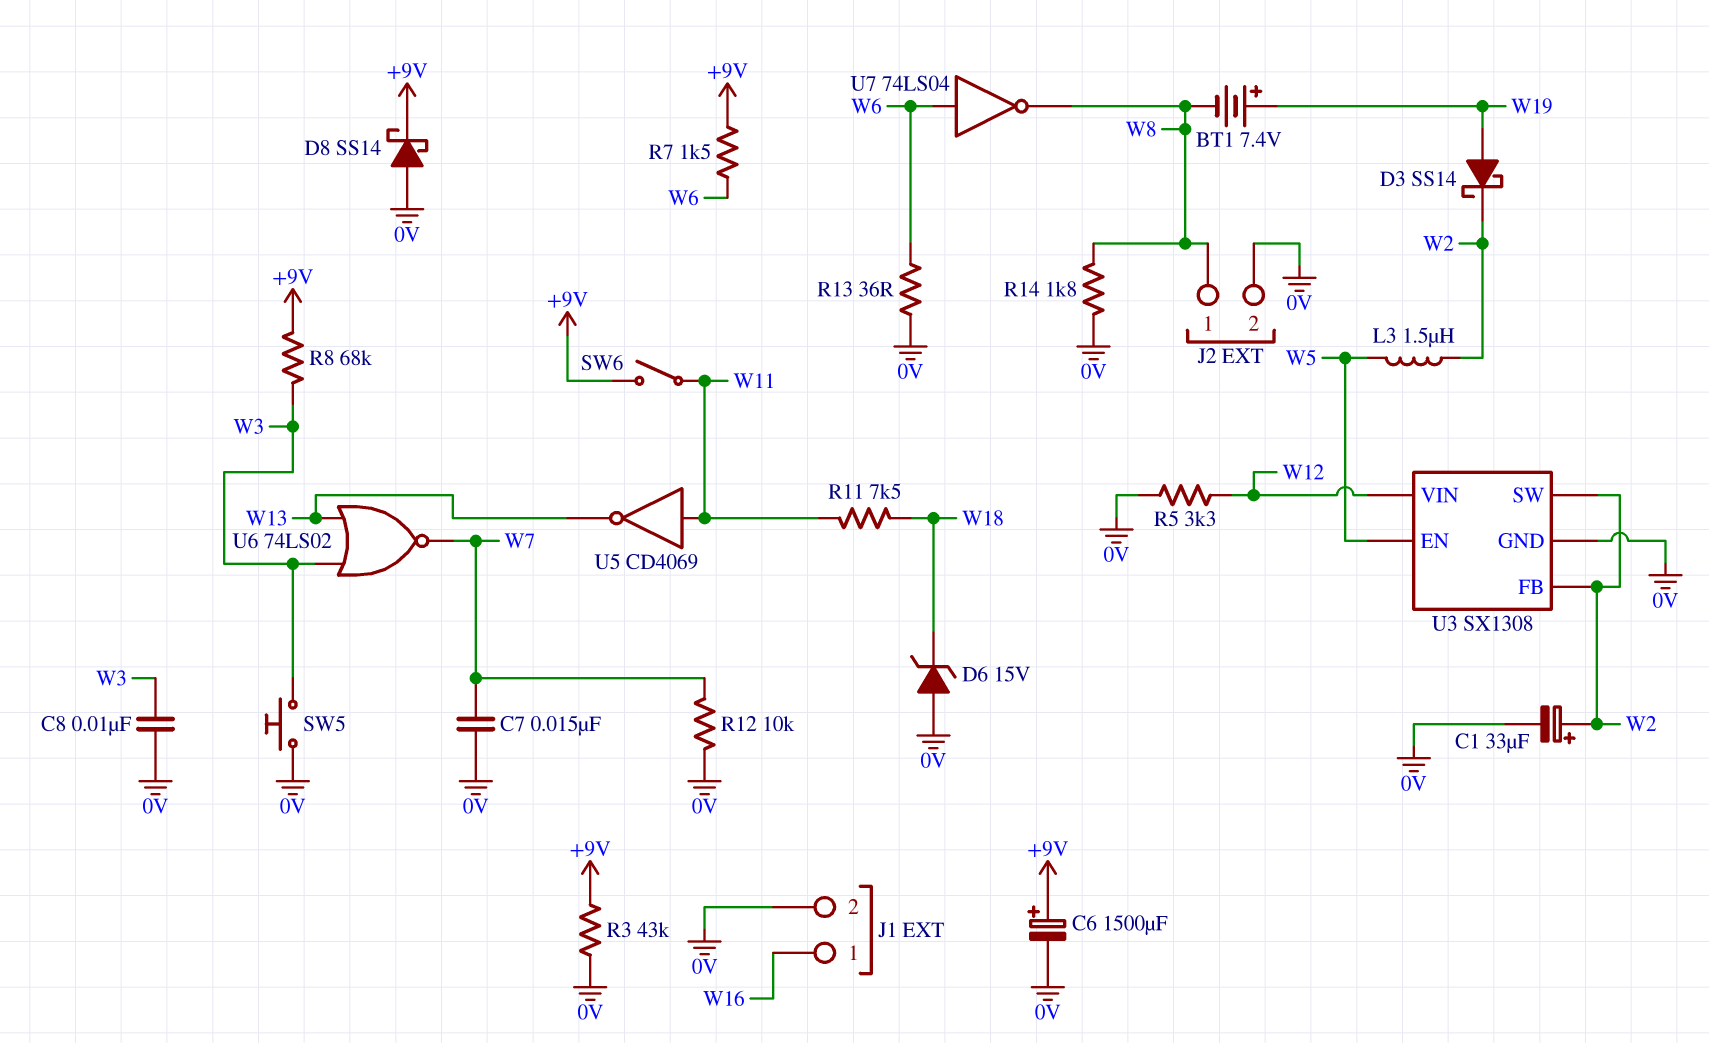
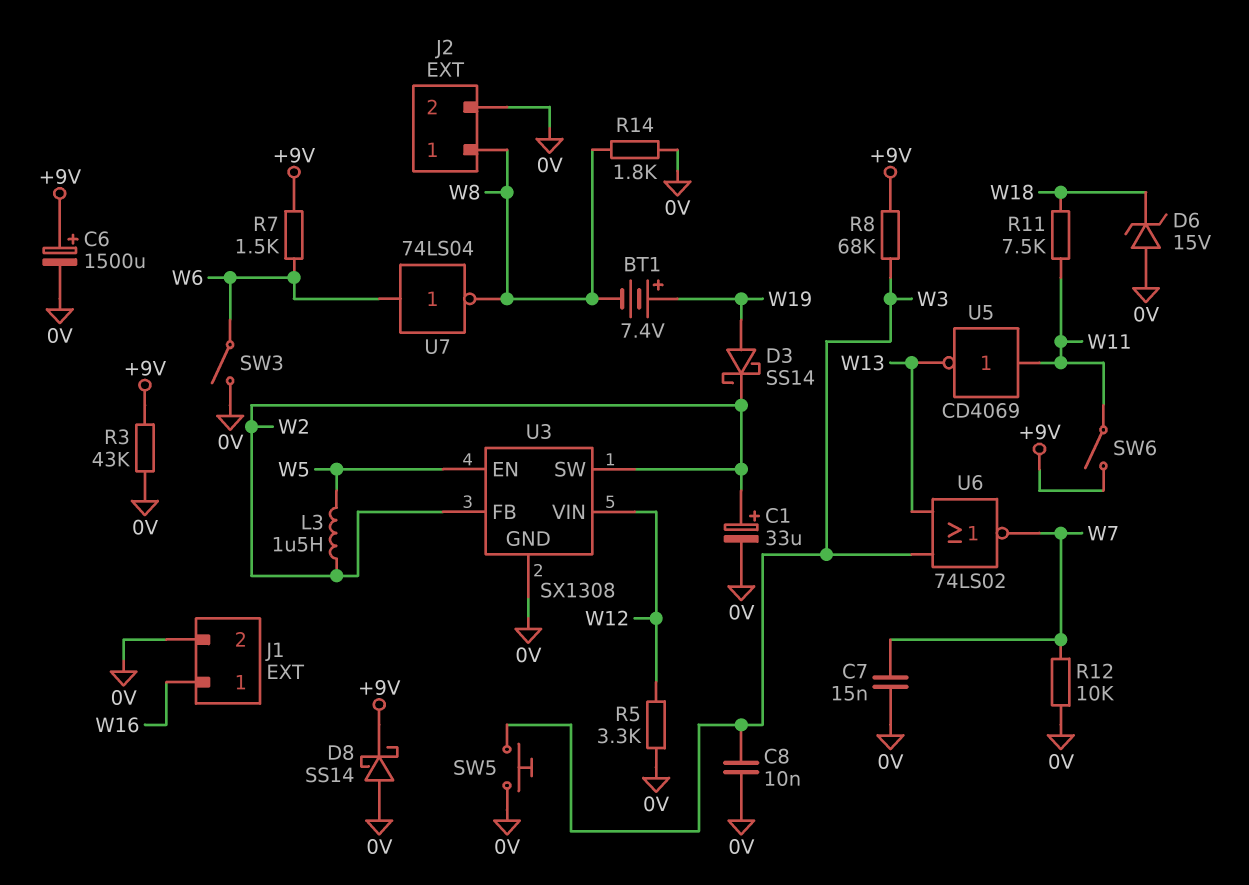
R13: 36 (0V, W6) -> none
SW3: none -> switch (0V, W6)

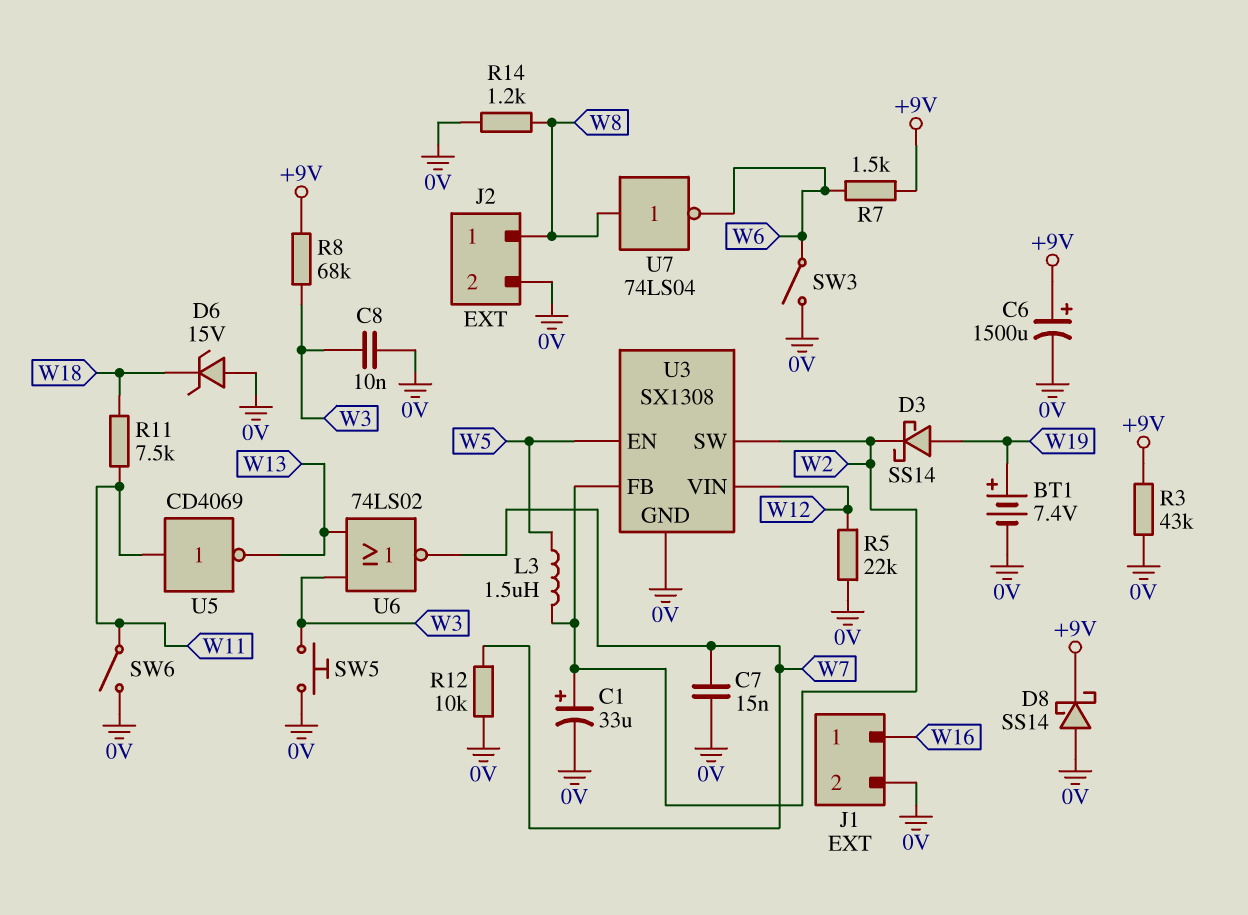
BT1: 7.4V (plus W19, minus W8) -> 7.4V (plus W19, minus 0V)
R5: 3.3k (0V, W12) -> 22k (0V, W12)
R14: 1.8k (0V, W8) -> 1.2k (0V, W8)
SW6: switch (+9V, W11) -> switch (0V, W11)
U7: NOT 74LS04 (in W6, out W8) -> NOT 74LS04 (in W8, out W6)

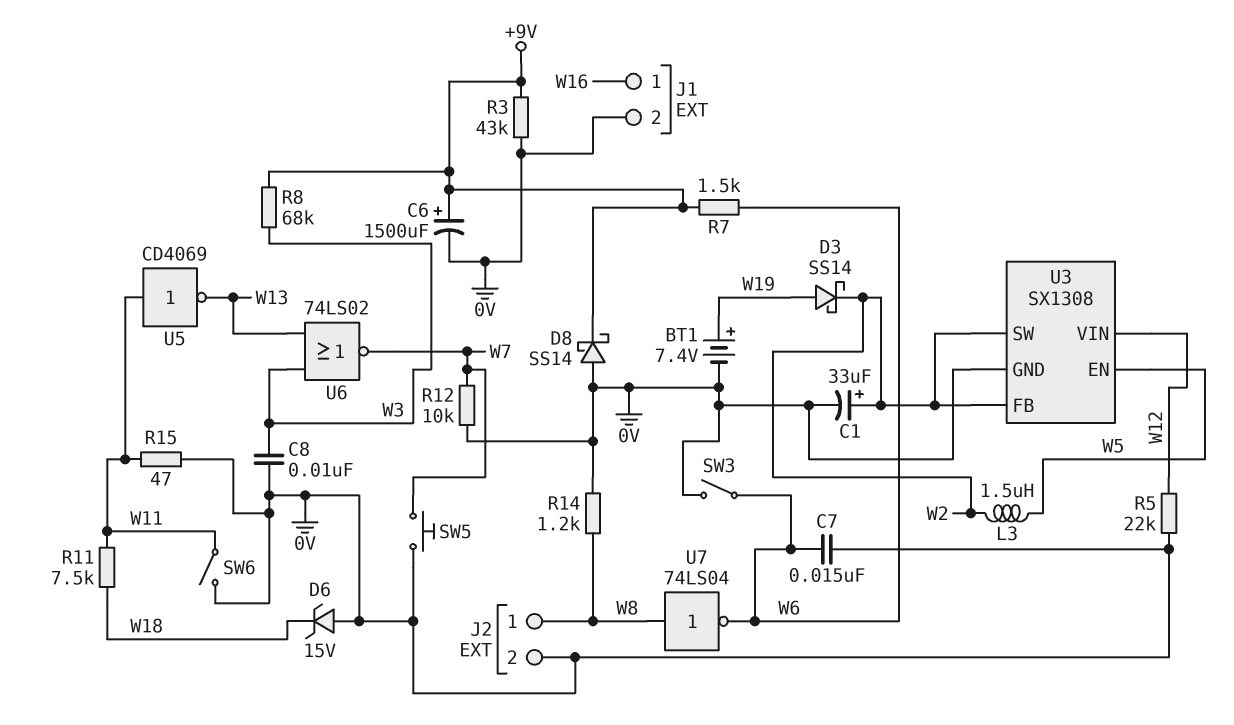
C7: 15nF (0V, W7) -> 15nF (0V, W6)
R15: none -> 47 (0V, W11)
SW5: button (0V, W3) -> button (0V, W7)

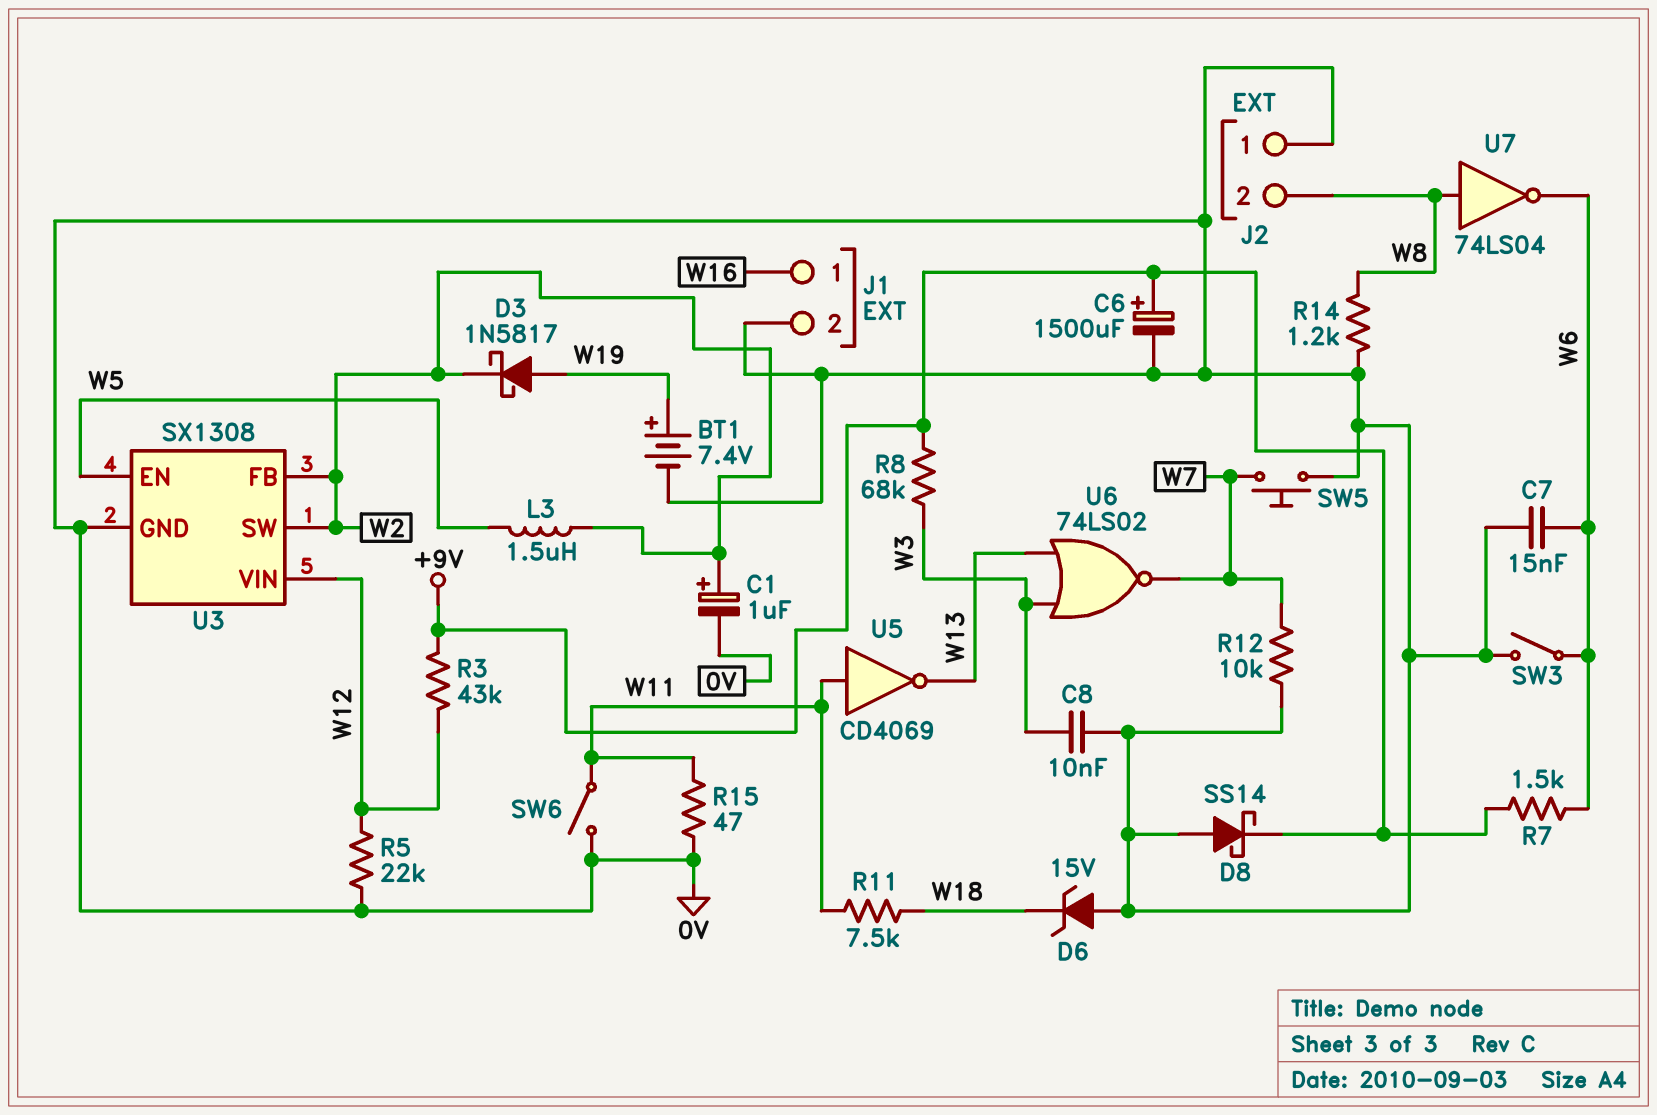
C1: 33uF (plus W2, minus 0V) -> 1uF (plus W2, minus 0V)
D3: schottky SS14 (A W19, K W2) -> schottky 1N5817 (A W19, K W2)
J2 pin 1: W8 -> 0V
J2 pin 2: 0V -> W8
R3: 43k (+9V, 0V) -> 43k (+9V, W12)

